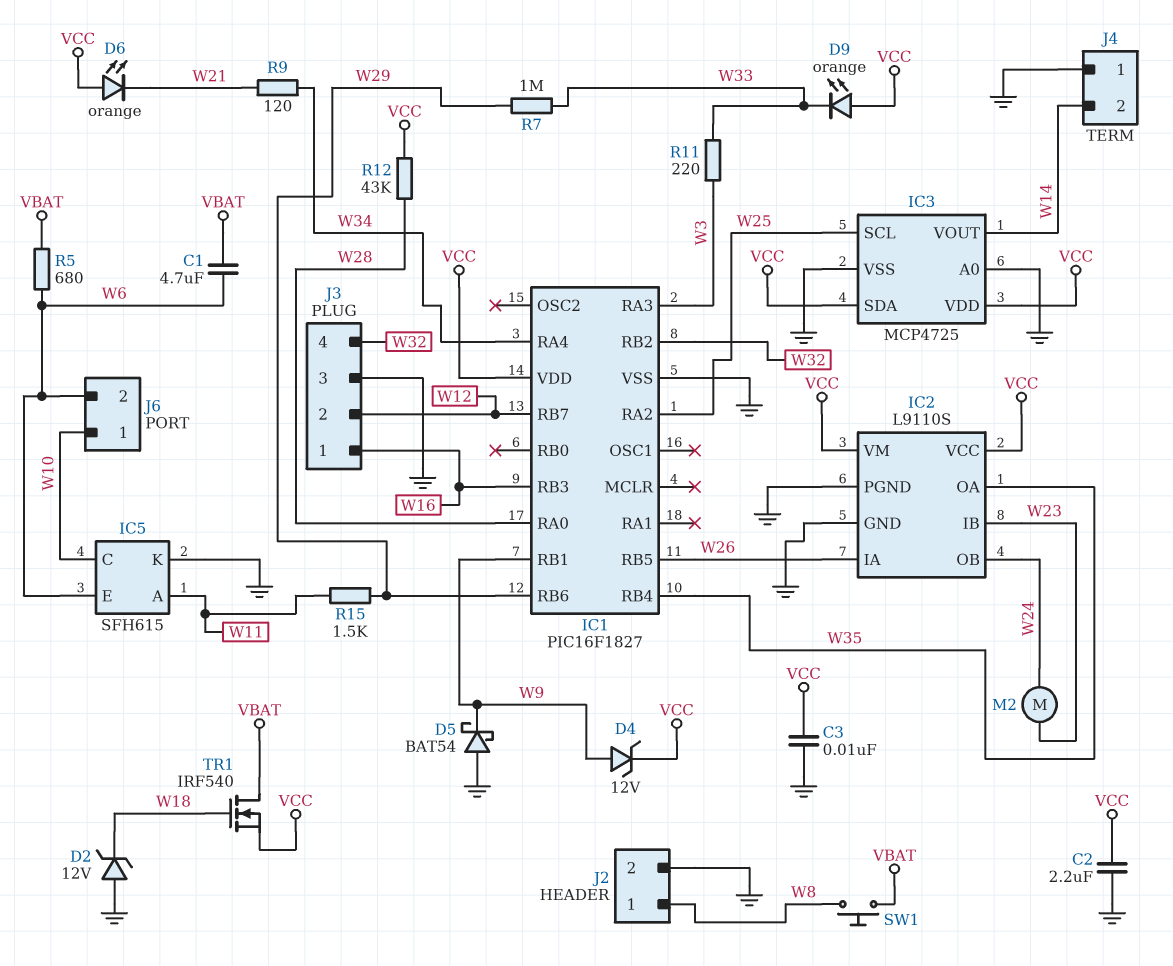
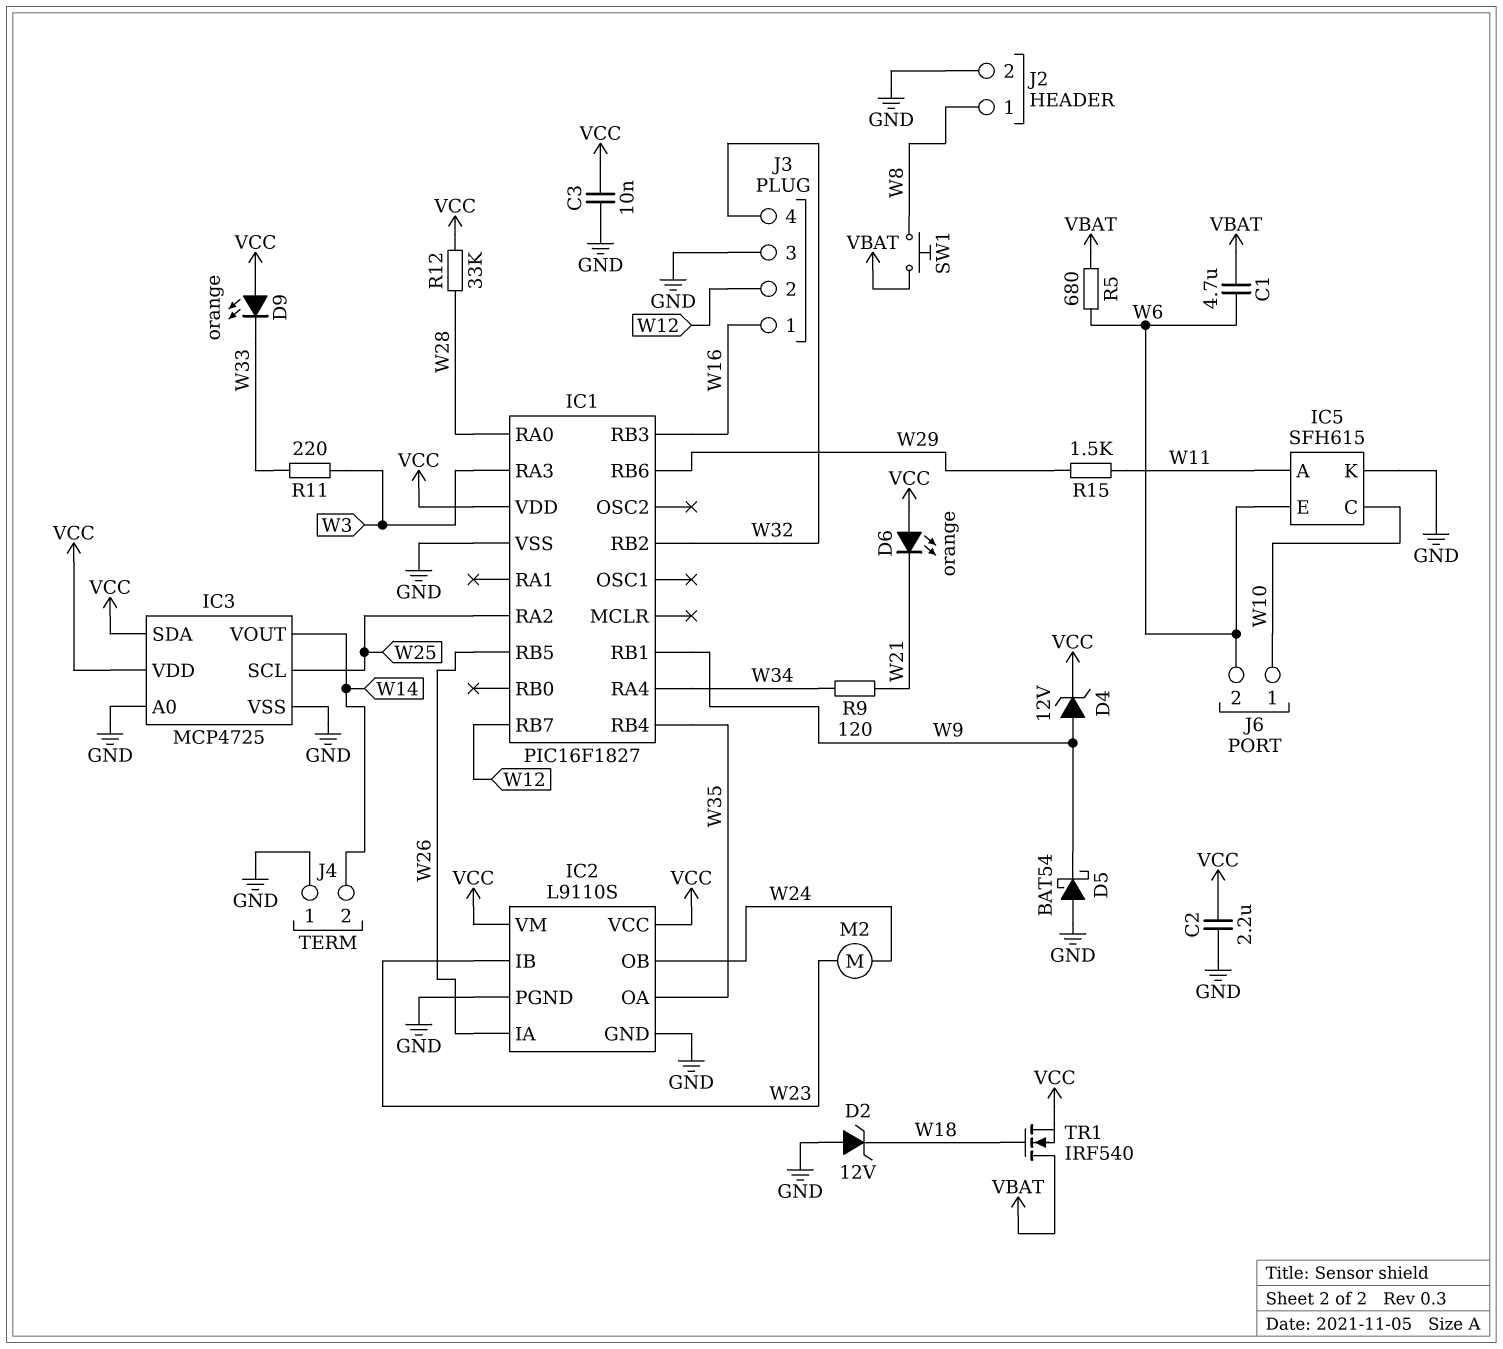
R7: 1M (W29, W33) -> none
R12: 43k (VCC, W28) -> 33k (VCC, W28)

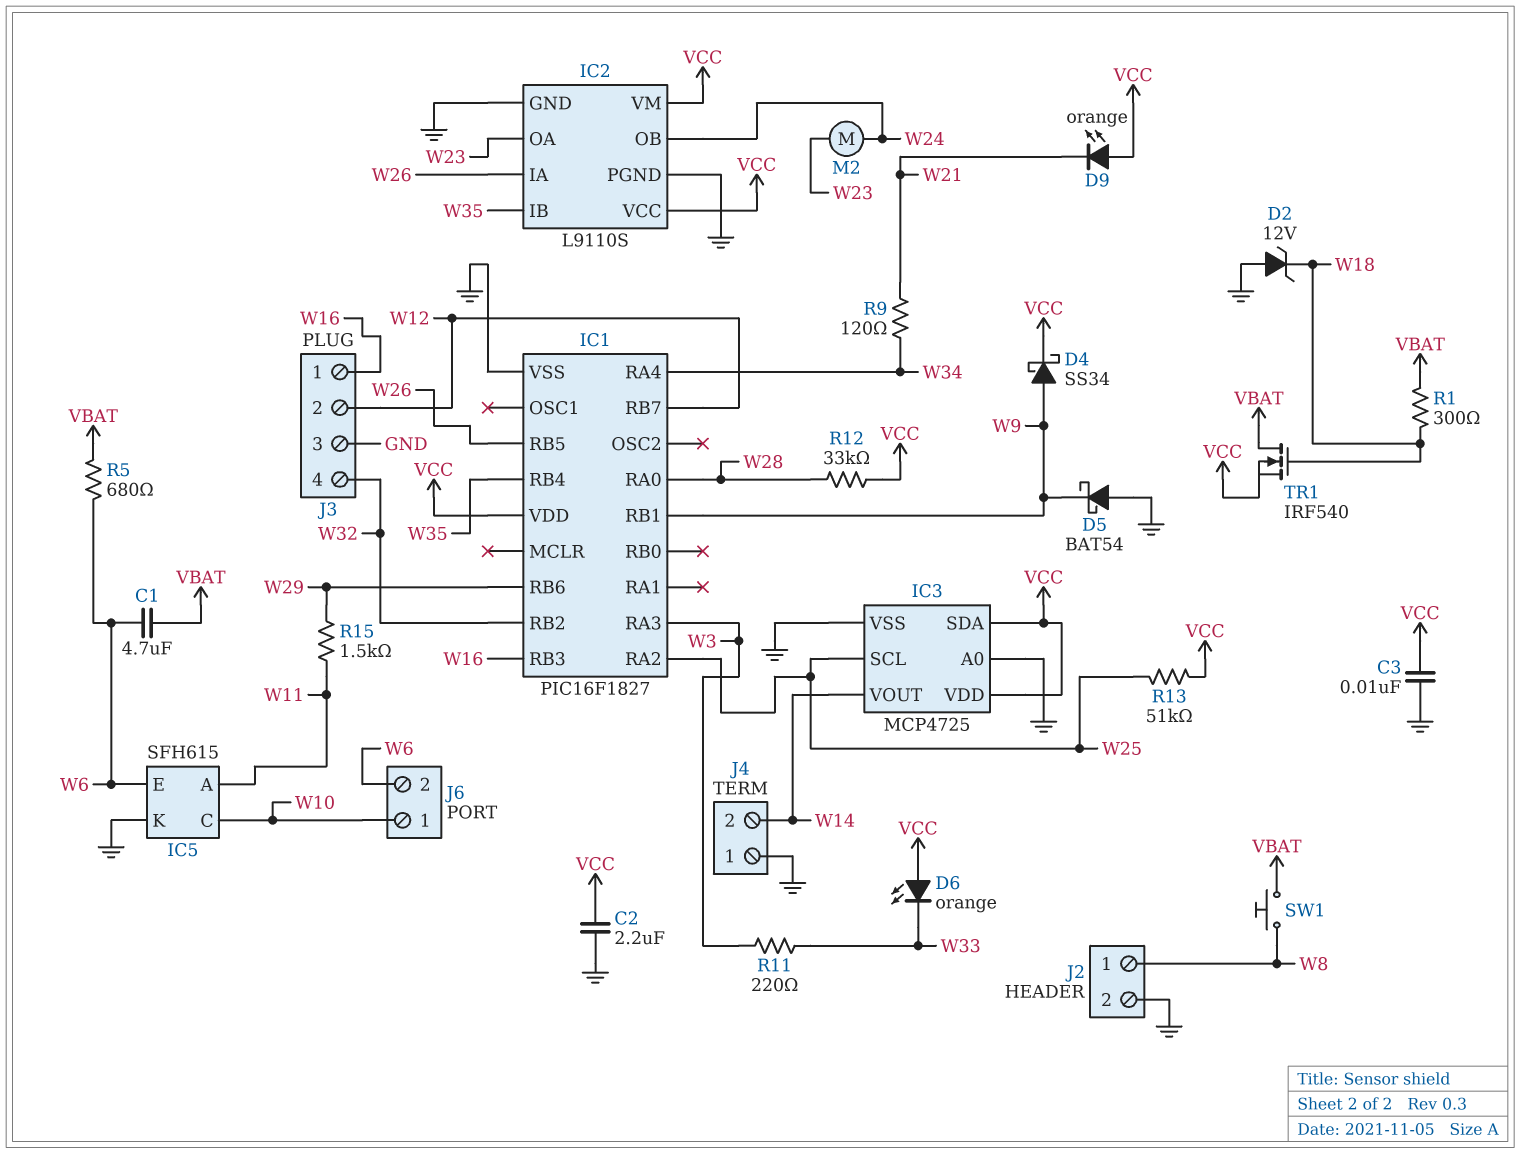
D4: zener 12V (A W9, K VCC) -> schottky SS34 (A W9, K VCC)
D6: LED orange (A VCC, K W21) -> LED orange (A VCC, K W33)
D9: LED orange (A VCC, K W33) -> LED orange (A VCC, K W21)
IC2 pin IB: W23 -> W35
IC2 pin OA: W35 -> W23
R1: none -> 300 (VBAT, W18)
R13: none -> 51k (VCC, W25)

